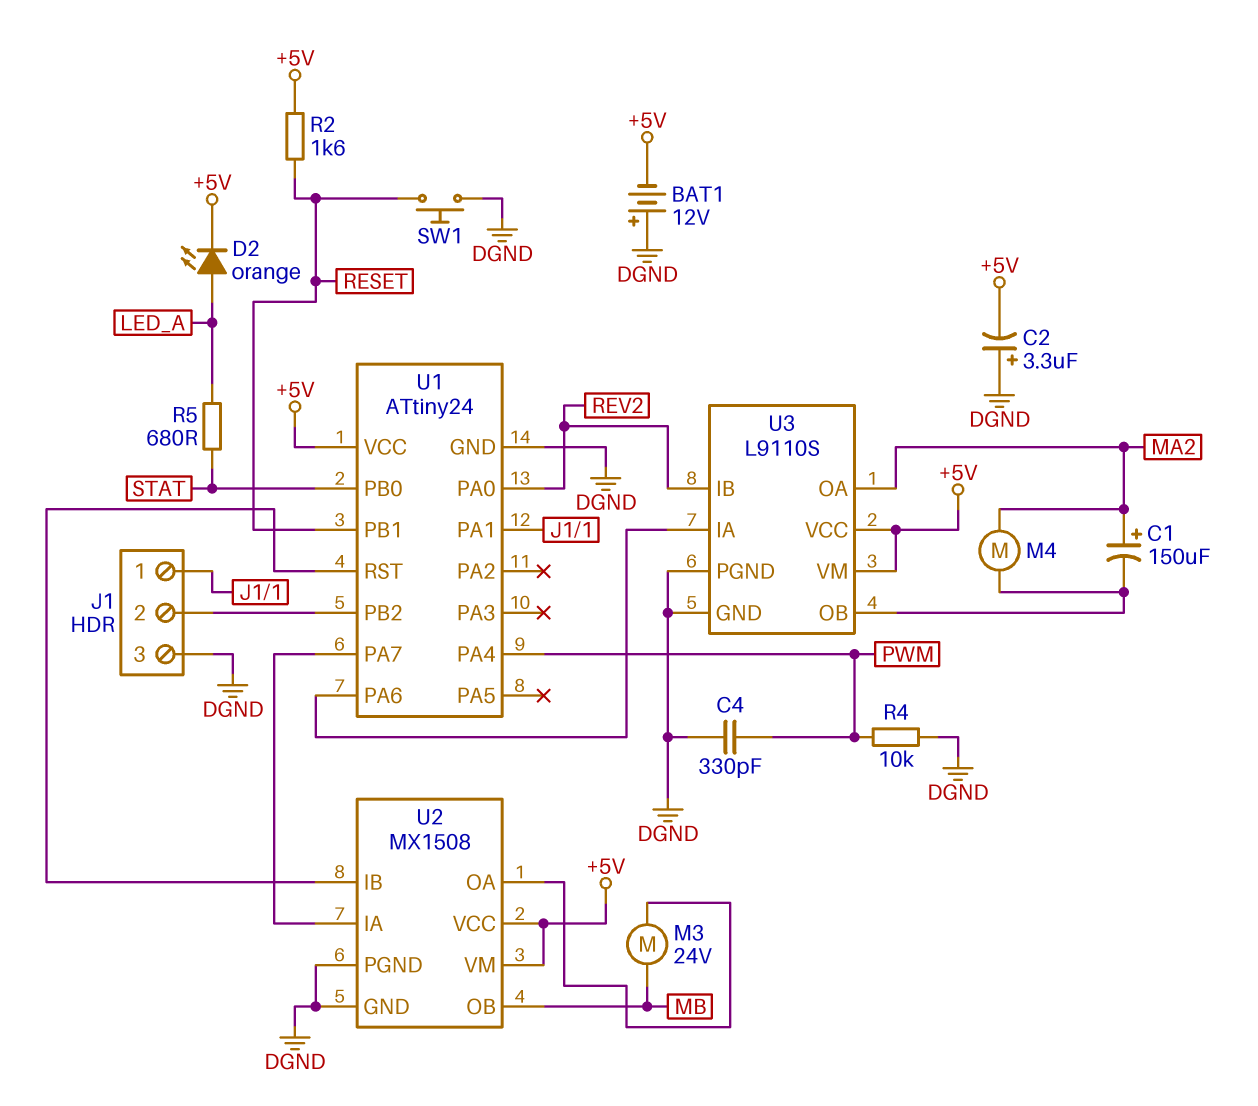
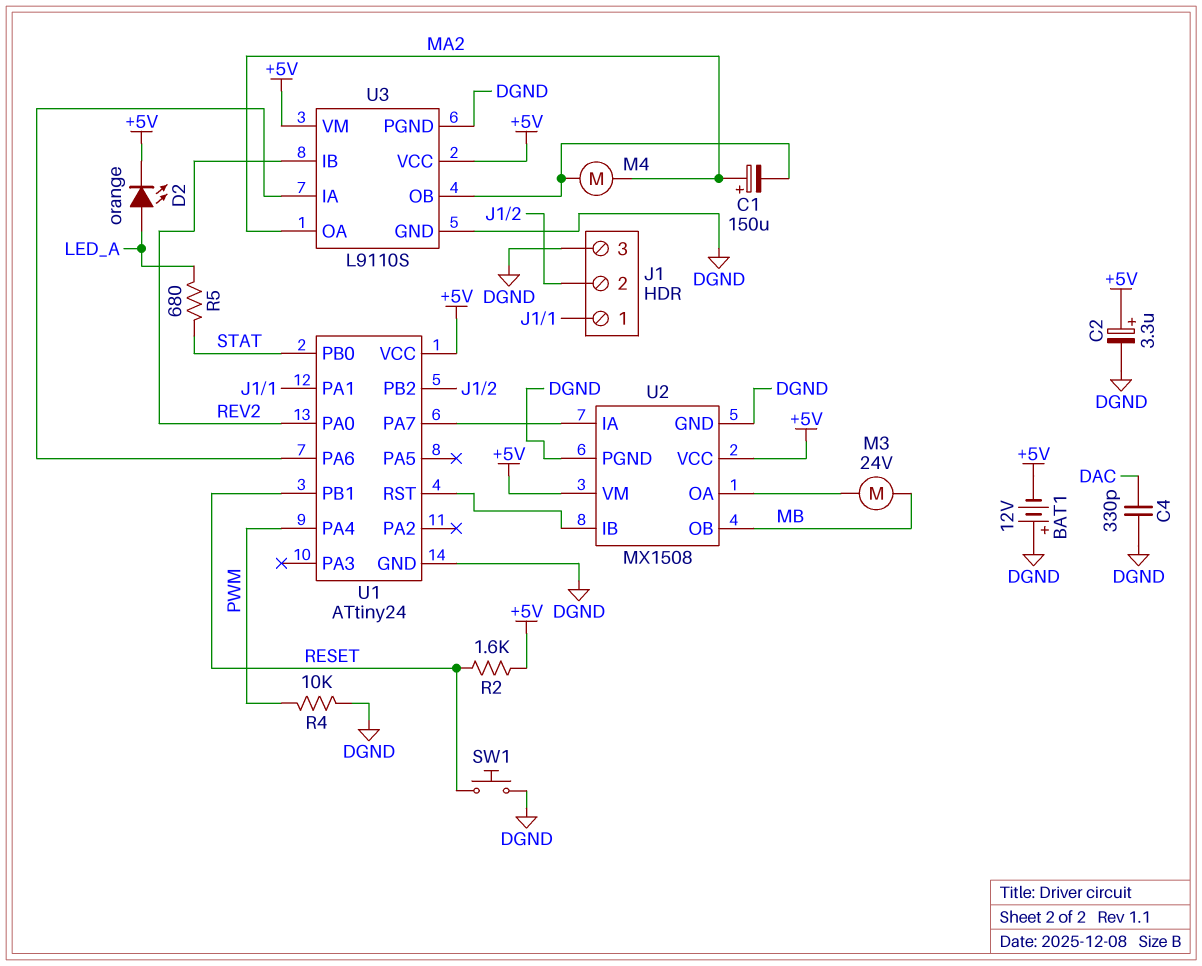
C2: 3.3uF (plus DGND, minus +5V) -> 3.3uF (plus +5V, minus DGND)
C4: 330pF (DGND, PWM) -> 330pF (DAC, DGND)

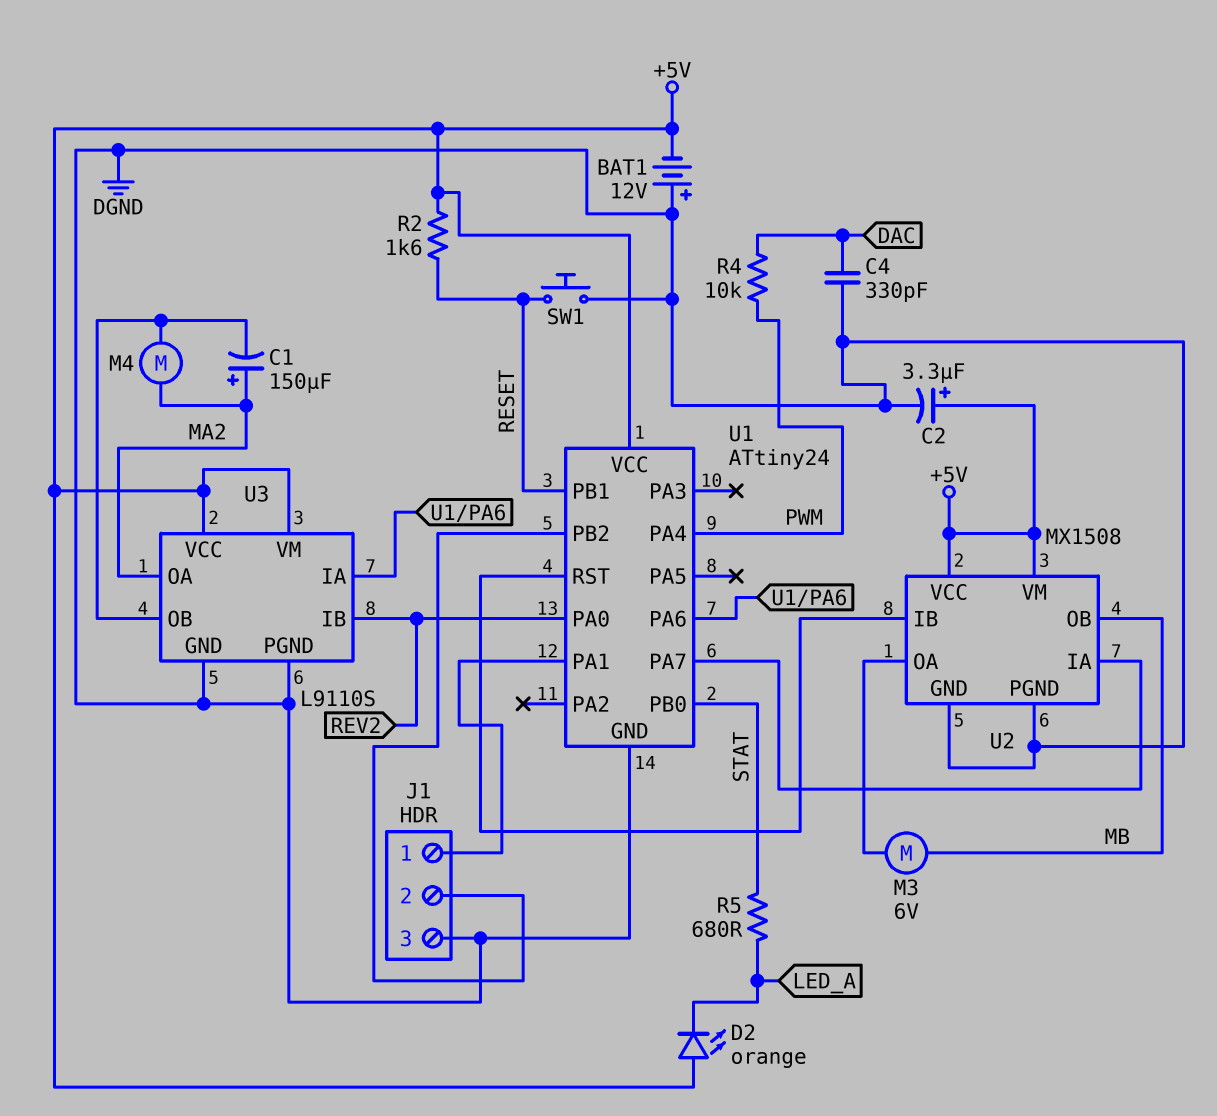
D2: LED orange (A LED_A, K +5V) -> LED orange (A +5V, K LED_A)
M3: motor 24V (MB, U2/OA) -> motor 6V (MB, U2/OA)
R4: 10k (DGND, PWM) -> 10k (DAC, PWM)

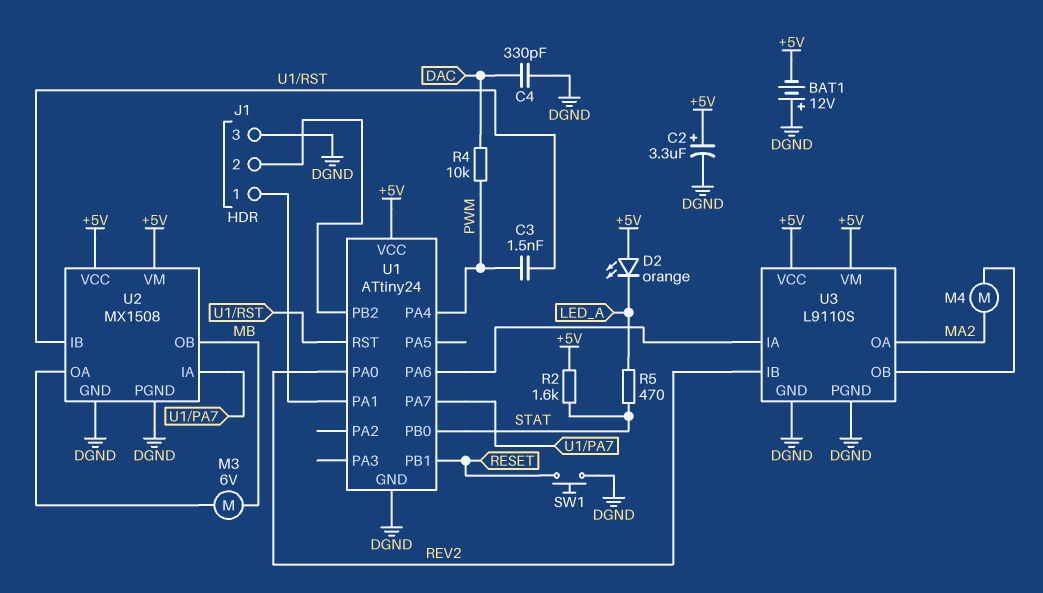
C1: 150uF (plus MA2, minus U3/OB) -> none
C3: none -> 1.5nF (PWM, U1/RST)
R2: 1.6k (+5V, RESET) -> 1.6k (+5V, STAT)
R5: 680 (LED_A, STAT) -> 470 (LED_A, STAT)

